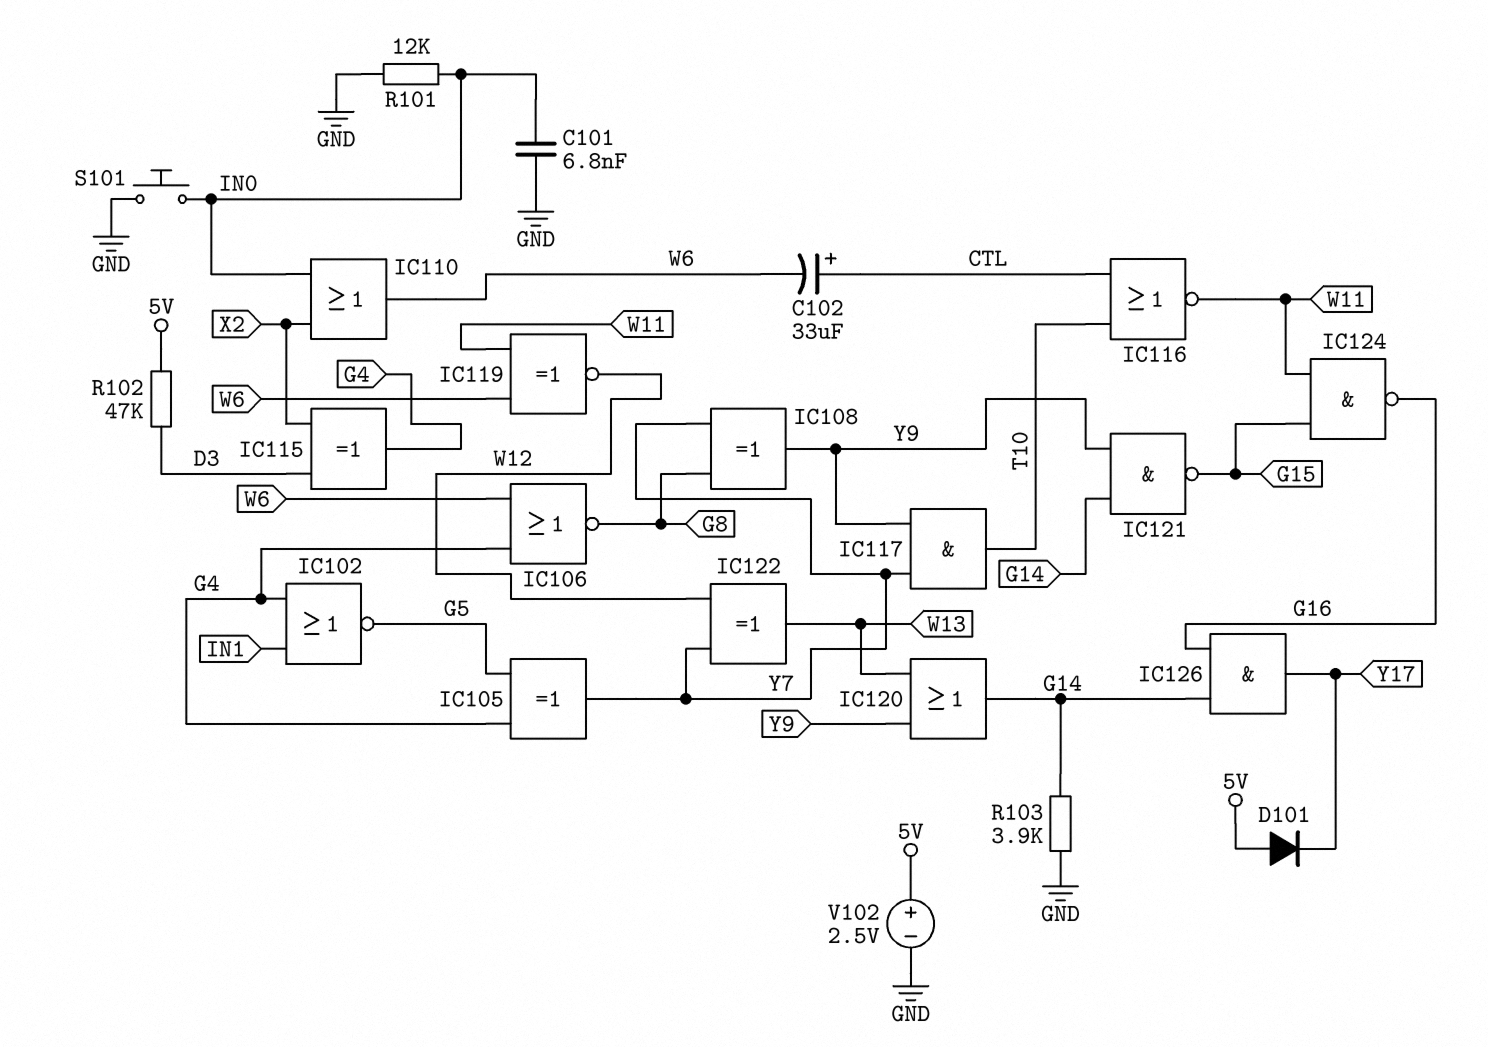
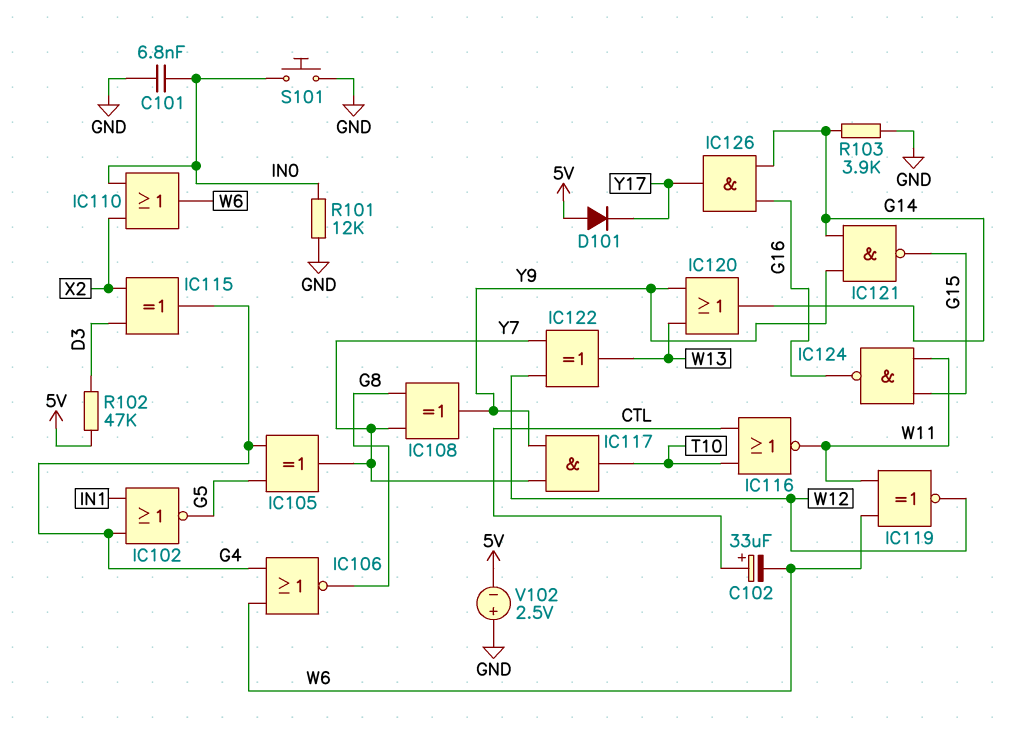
V102: 2.5V (plus 5V, minus GND) -> 2.5V (plus GND, minus 5V)

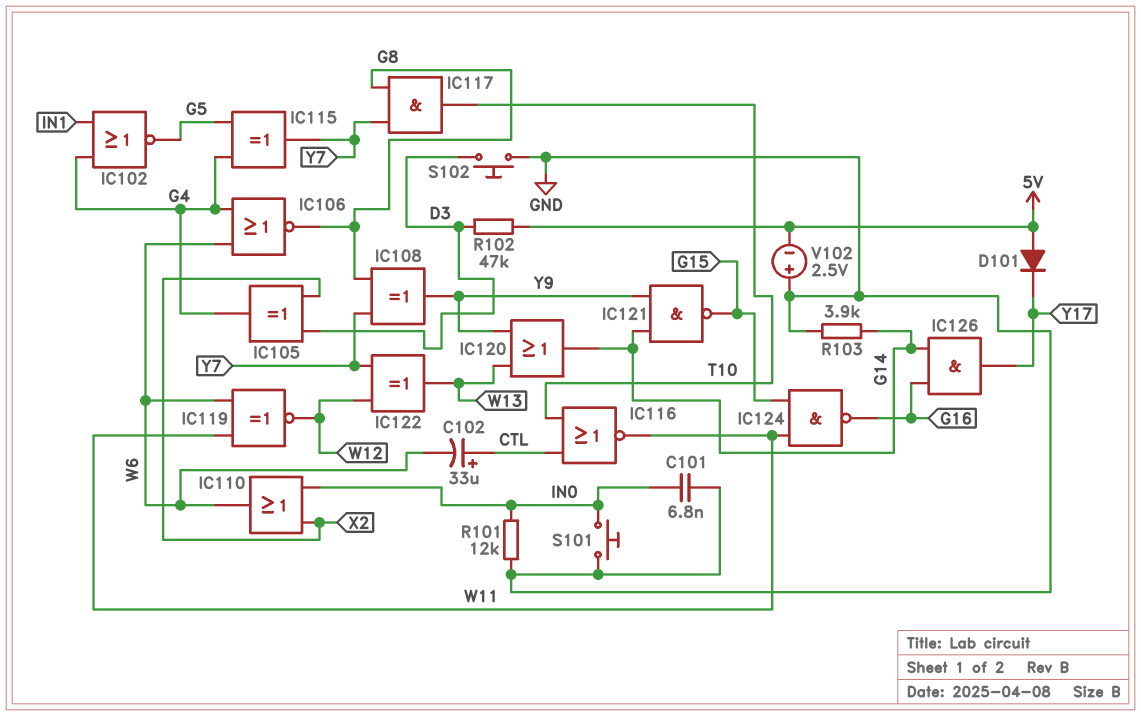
IC105: XOR (in G4, in G5, out Y7) -> XOR (in D3, in X2, out G4)
IC115: XOR (in D3, in X2, out G4) -> XOR (in G4, in G5, out Y7)
IC117: AND (in Y7, in Y9, out T10) -> AND (in G8, in Y7, out T10)
S102: none -> button (D3, GND)

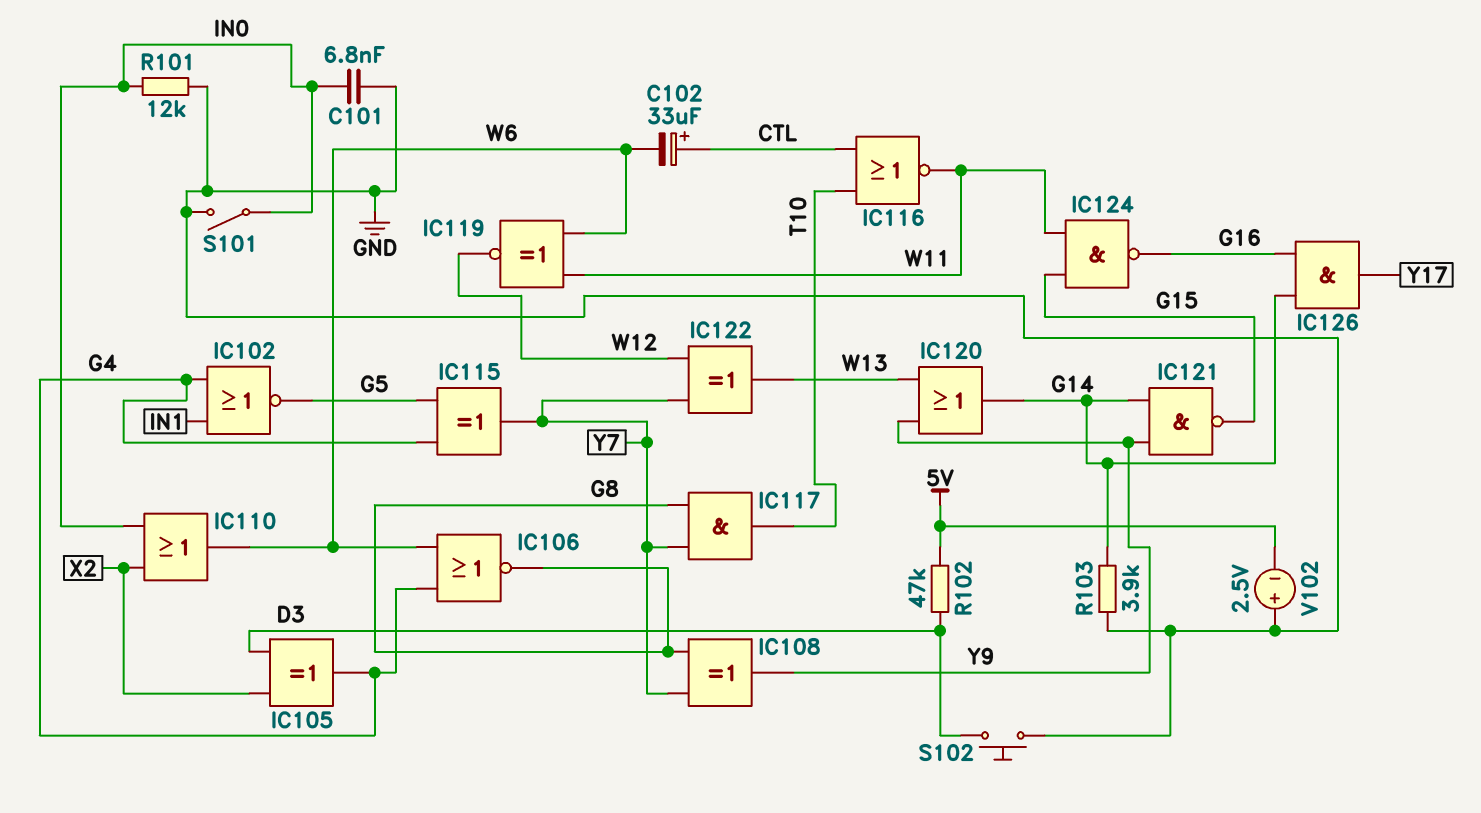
D101: diode (A 5V, K Y17) -> none
S101: button (GND, IN0) -> switch (GND, IN0)

